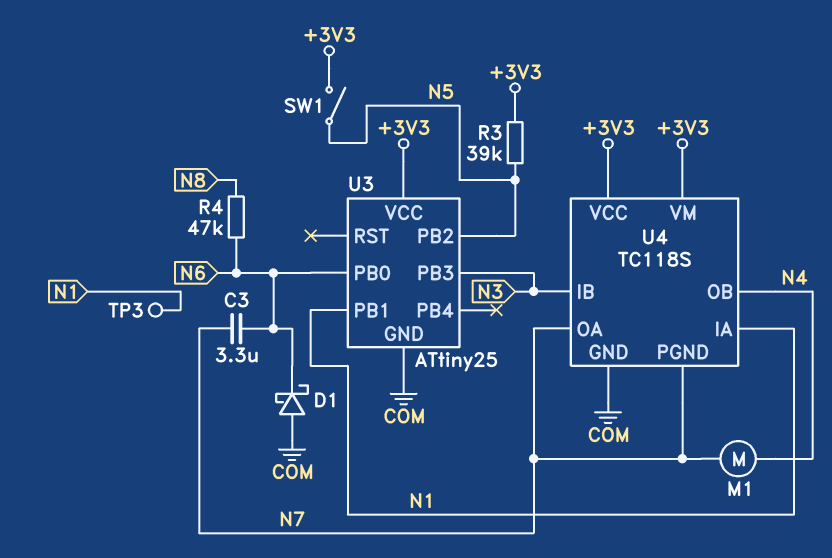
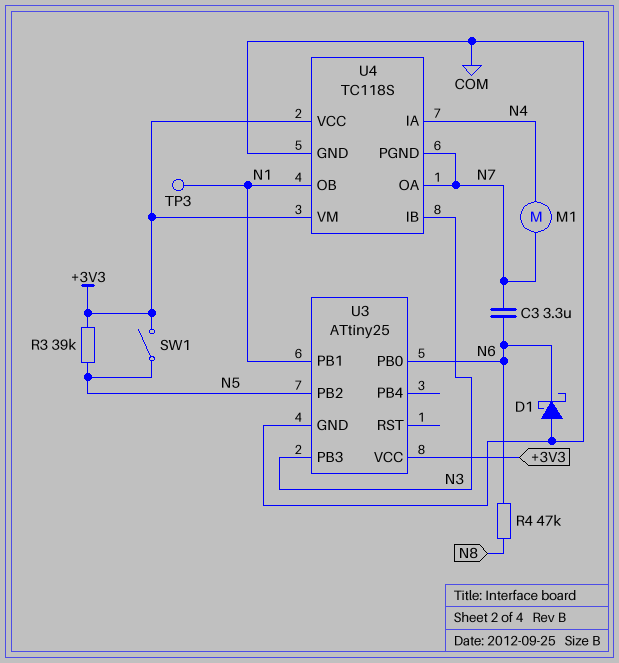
U4 pin IA: N1 -> N4
U4 pin OB: N4 -> N1

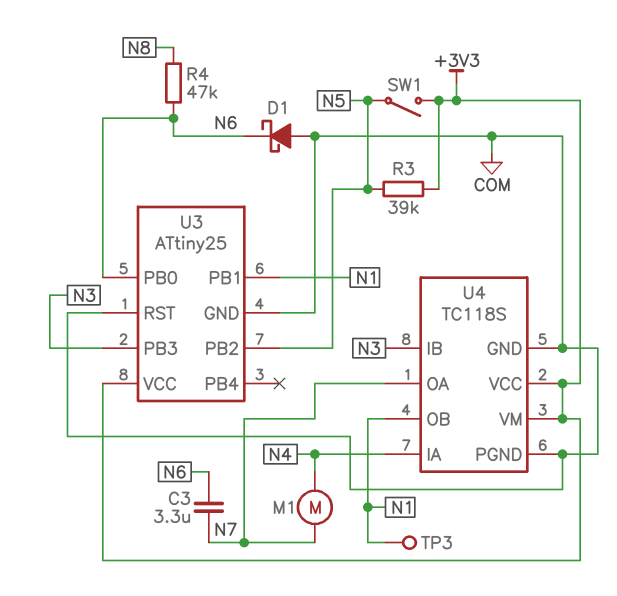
U3 pin RST: none -> COM
U4 pin PGND: N7 -> COM

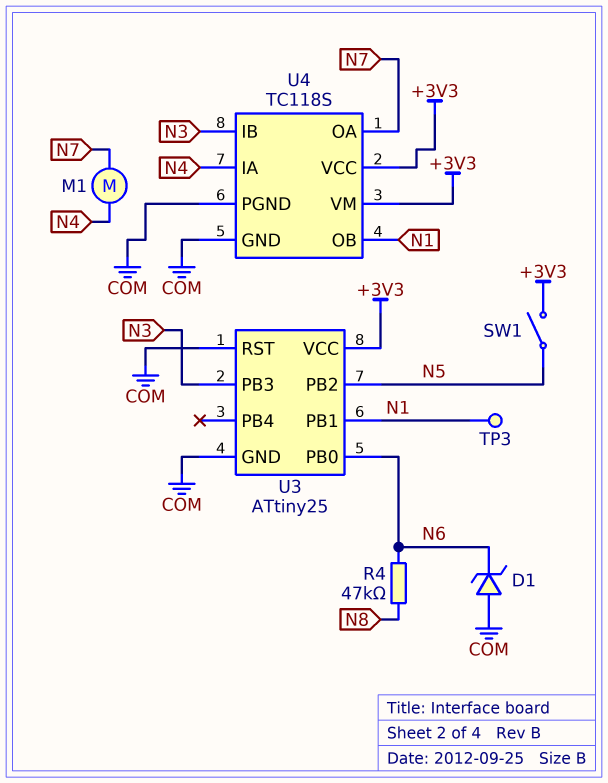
C3: 3.3uF (N6, N7) -> none
D1: schottky (A COM, K N6) -> zener (A COM, K N6)
R3: 39k (+3V3, N5) -> none

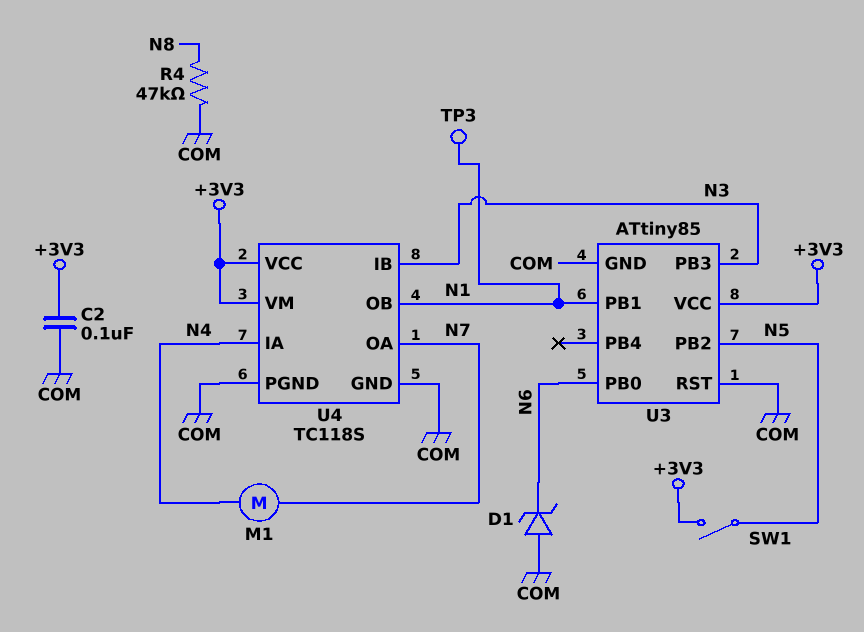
C2: none -> 100nF (+3V3, COM)
R4: 47k (N6, N8) -> 47k (COM, N8)
U3: ATtiny25 -> ATtiny85

